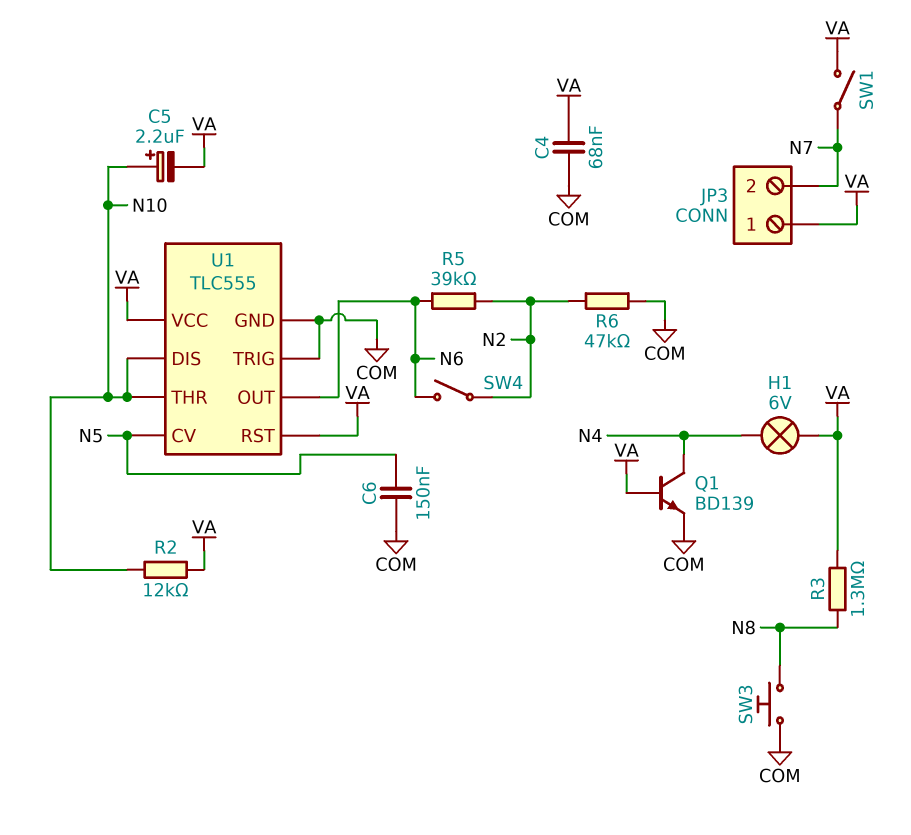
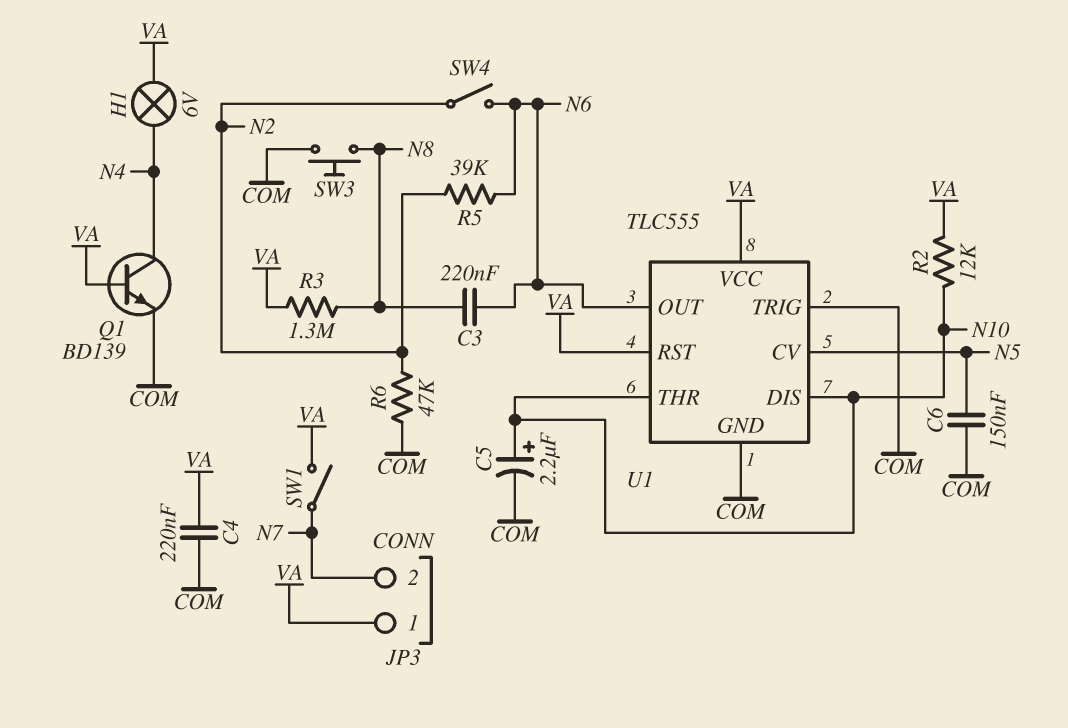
C3: none -> 220nF (N6, N8)
C4: 68nF (COM, VA) -> 220nF (COM, VA)
C5: 2.2uF (plus N10, minus VA) -> 2.2uF (plus N10, minus COM)

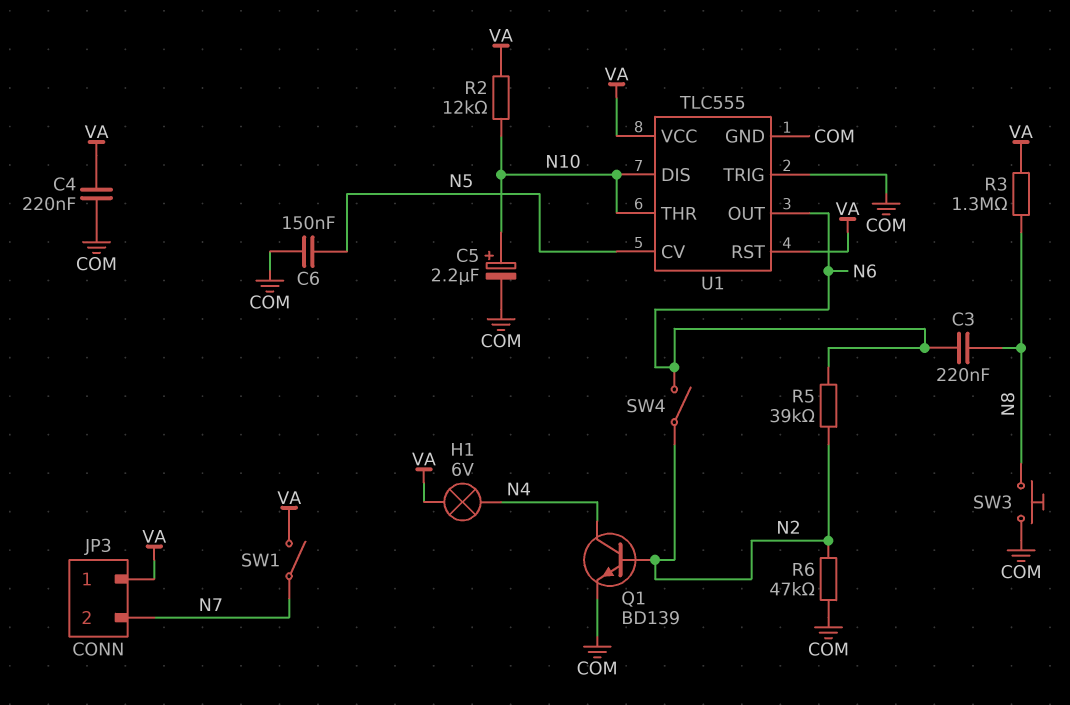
Q1: NPN BD139 (B VA, C N4, E COM) -> NPN BD139 (B N2, C N4, E COM)

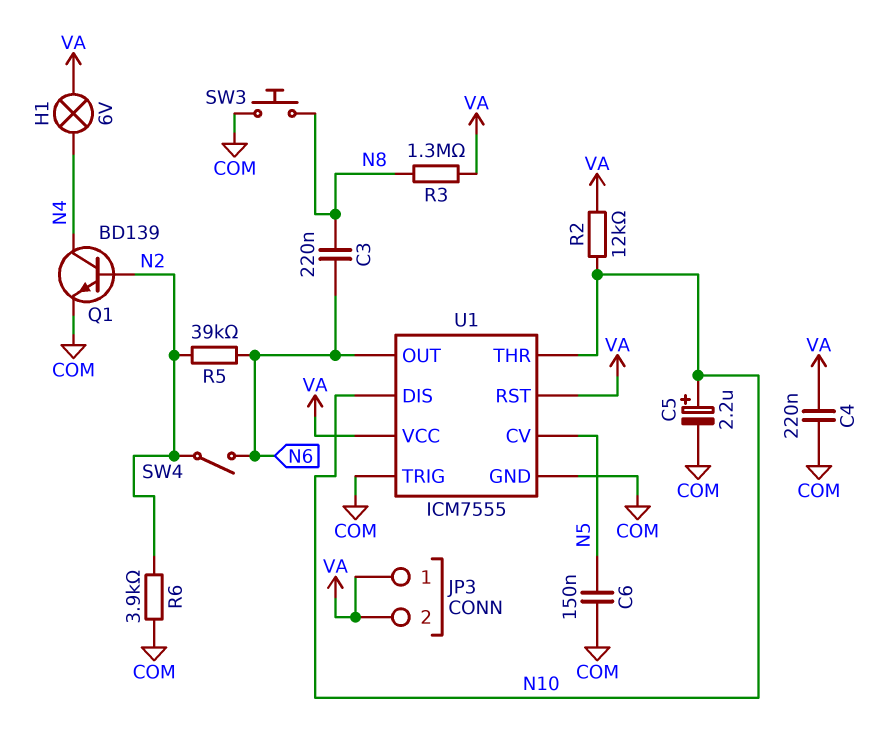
JP3 pin 2: N7 -> VA
R6: 47k (COM, N2) -> 3.9k (COM, N2)
SW1: switch (N7, VA) -> none
U1: TLC555 -> ICM7555

